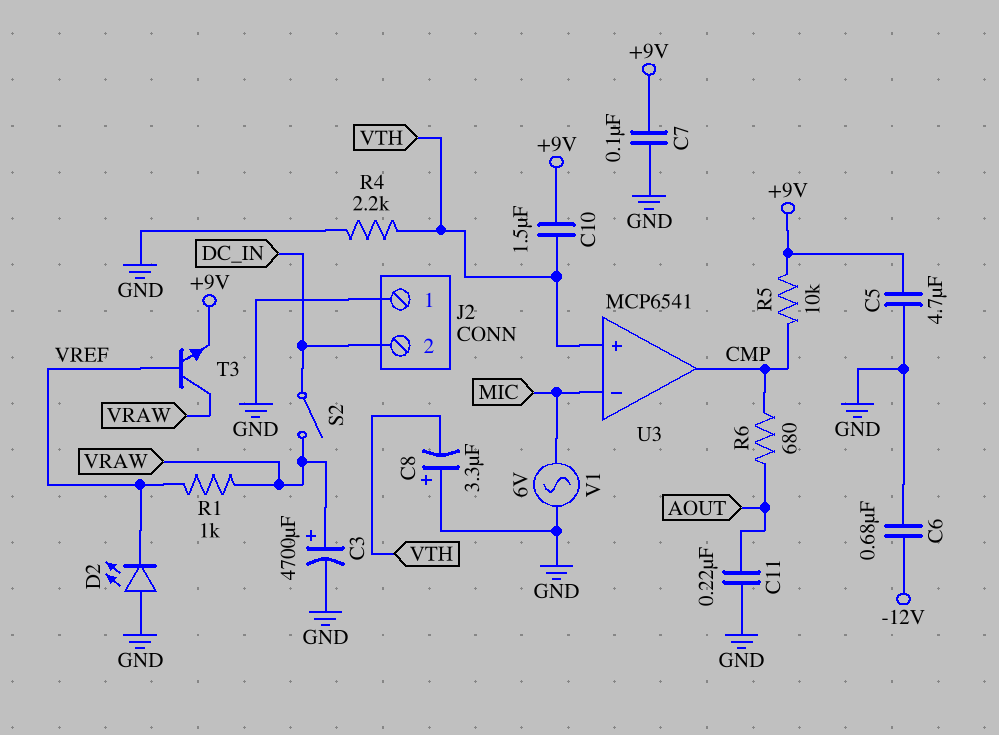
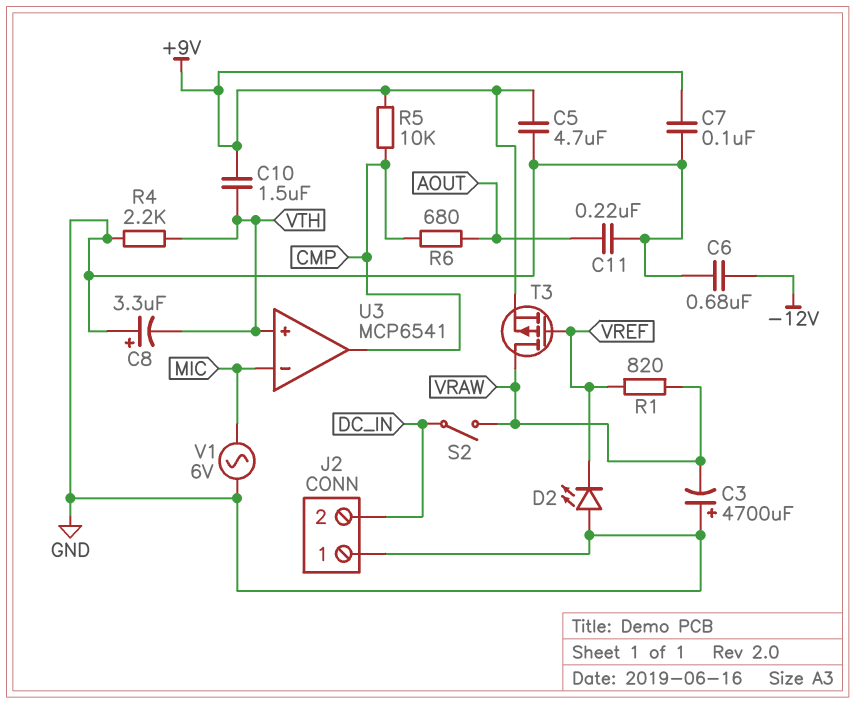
C3: 4700uF (plus VRAW, minus GND) -> 4700uF (plus GND, minus VRAW)
R1: 1k (VRAW, VREF) -> 820 (VRAW, VREF)
T3: NPN (B VREF, C VRAW, E +9V) -> PMOS (G VREF, D VRAW, S +9V)

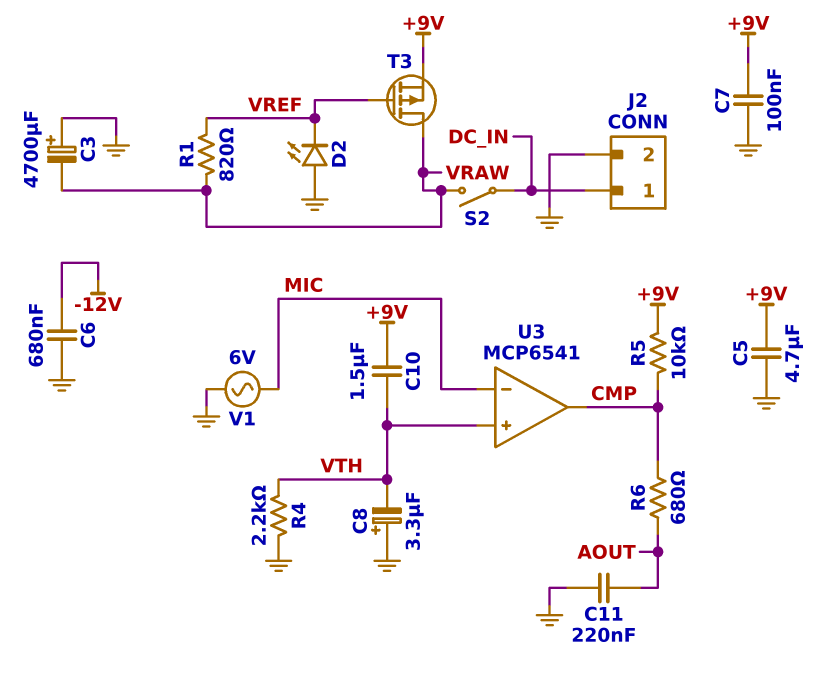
J2 pin 1: GND -> DC_IN
J2 pin 2: DC_IN -> GND

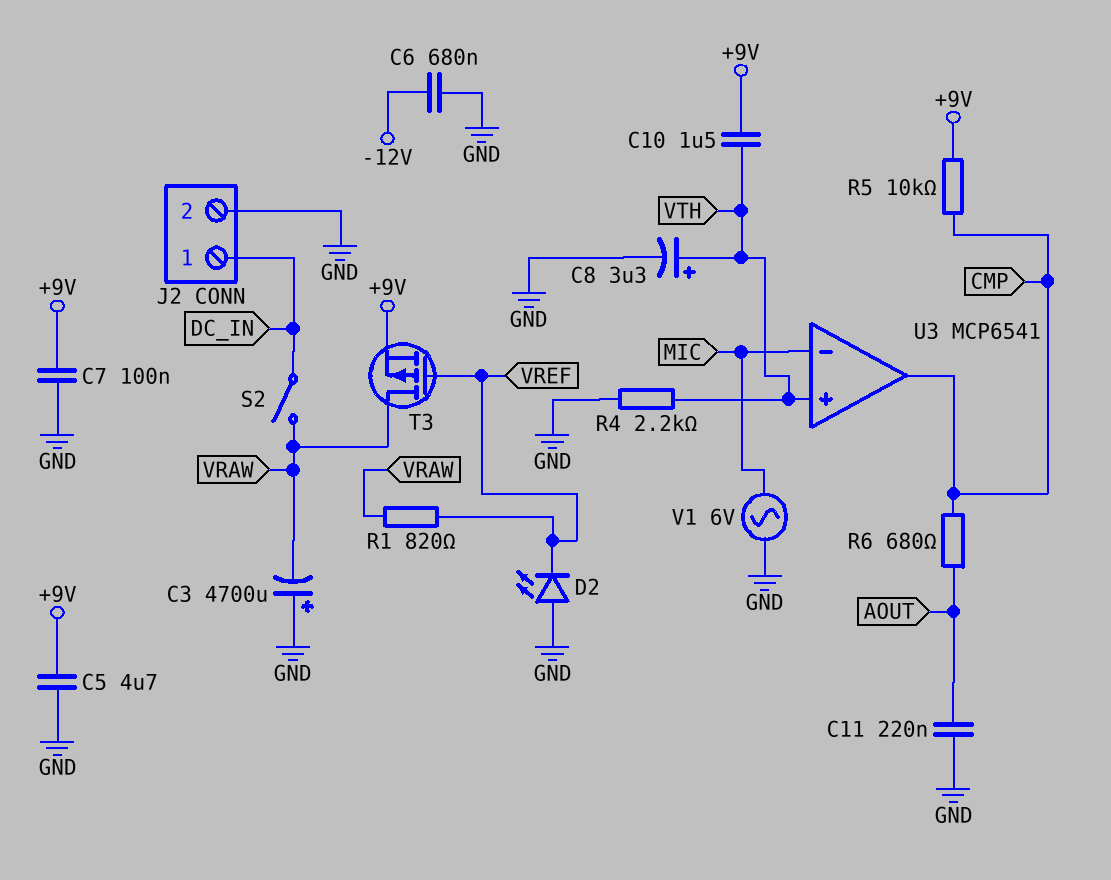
C8: 3.3uF (plus GND, minus VTH) -> 3.3uF (plus VTH, minus GND)

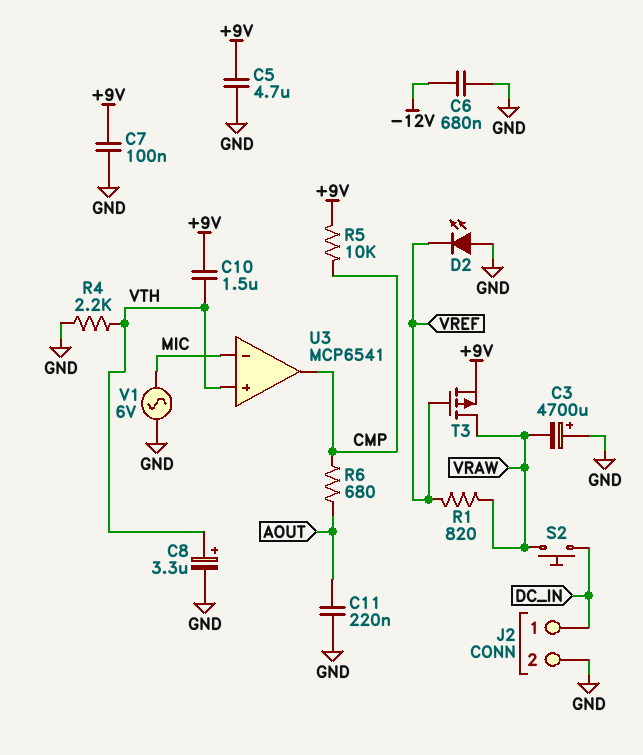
S2: switch (DC_IN, VRAW) -> button (DC_IN, VRAW)

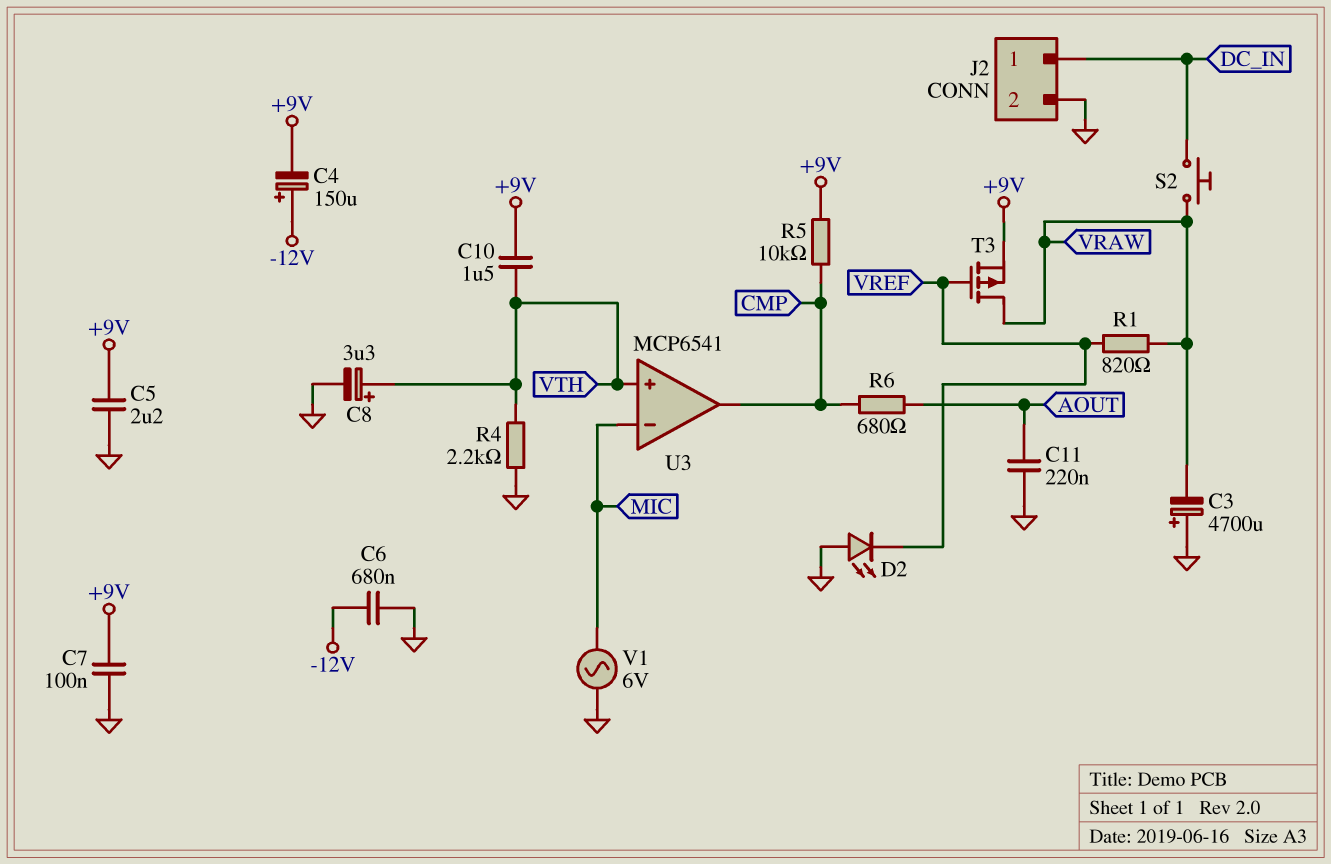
C4: none -> 150uF (plus -12V, minus +9V)
C5: 4.7uF (+9V, GND) -> 2.2uF (+9V, GND)

